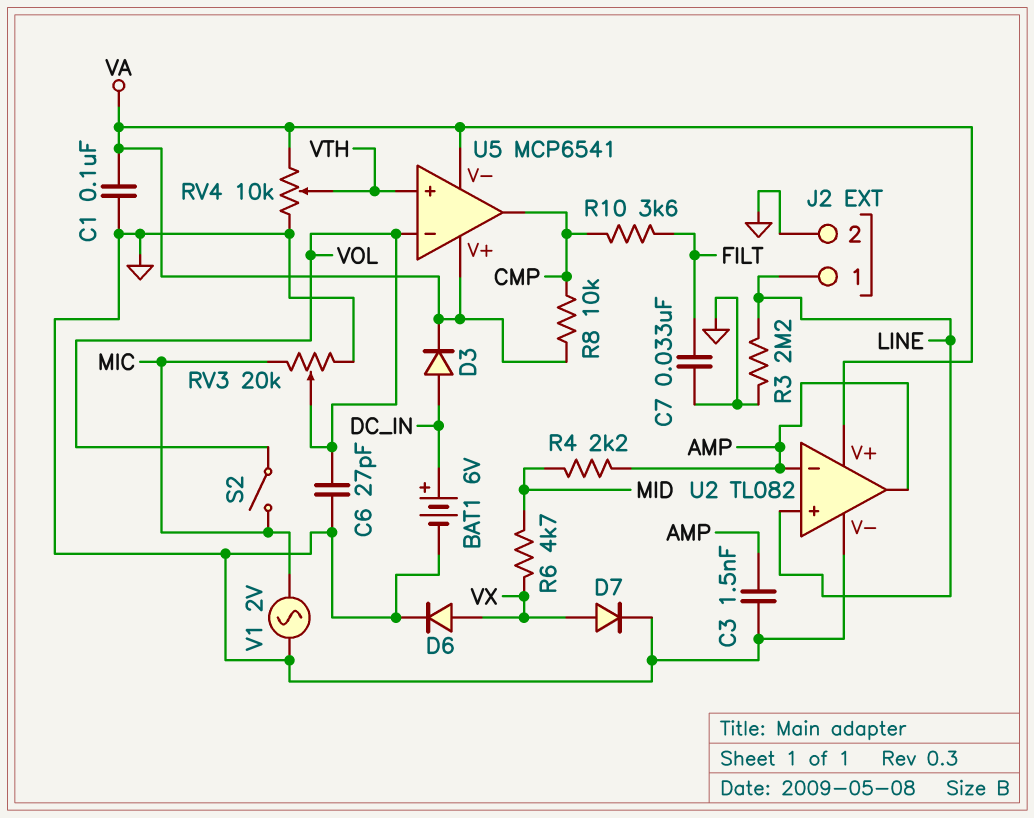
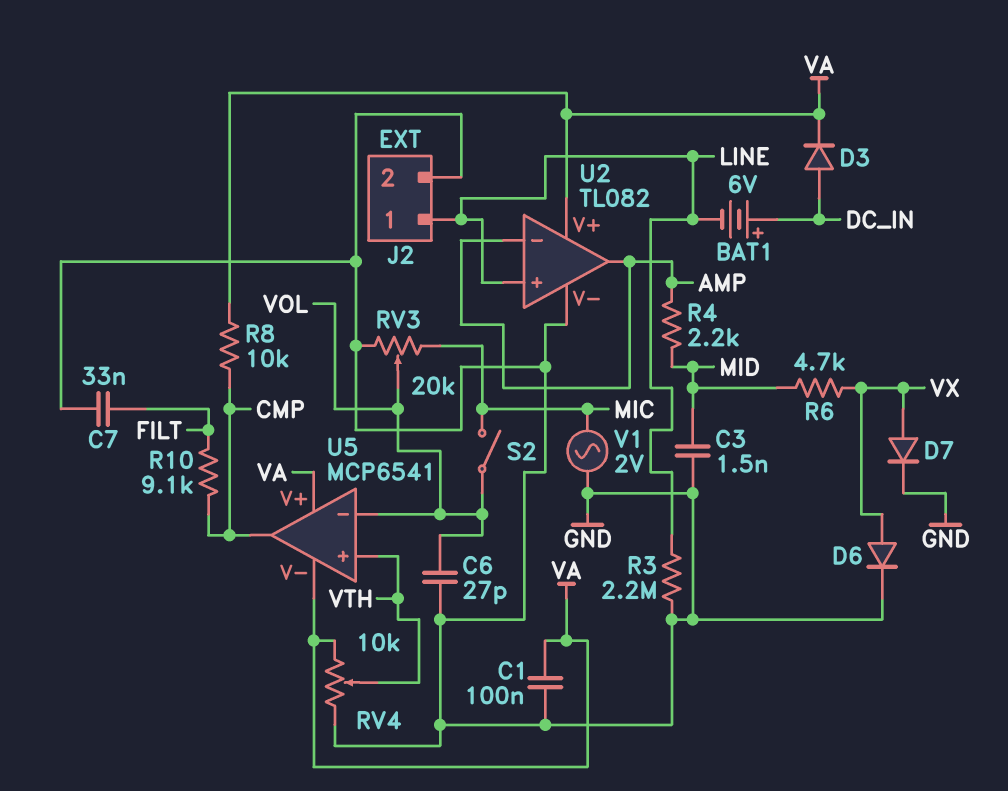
BAT1: 6V (plus DC_IN, minus GND) -> 6V (plus DC_IN, minus LINE)
C3: 1.5nF (AMP, GND) -> 1.5nF (GND, MID)
R10: 3.6k (CMP, FILT) -> 9.1k (CMP, FILT)

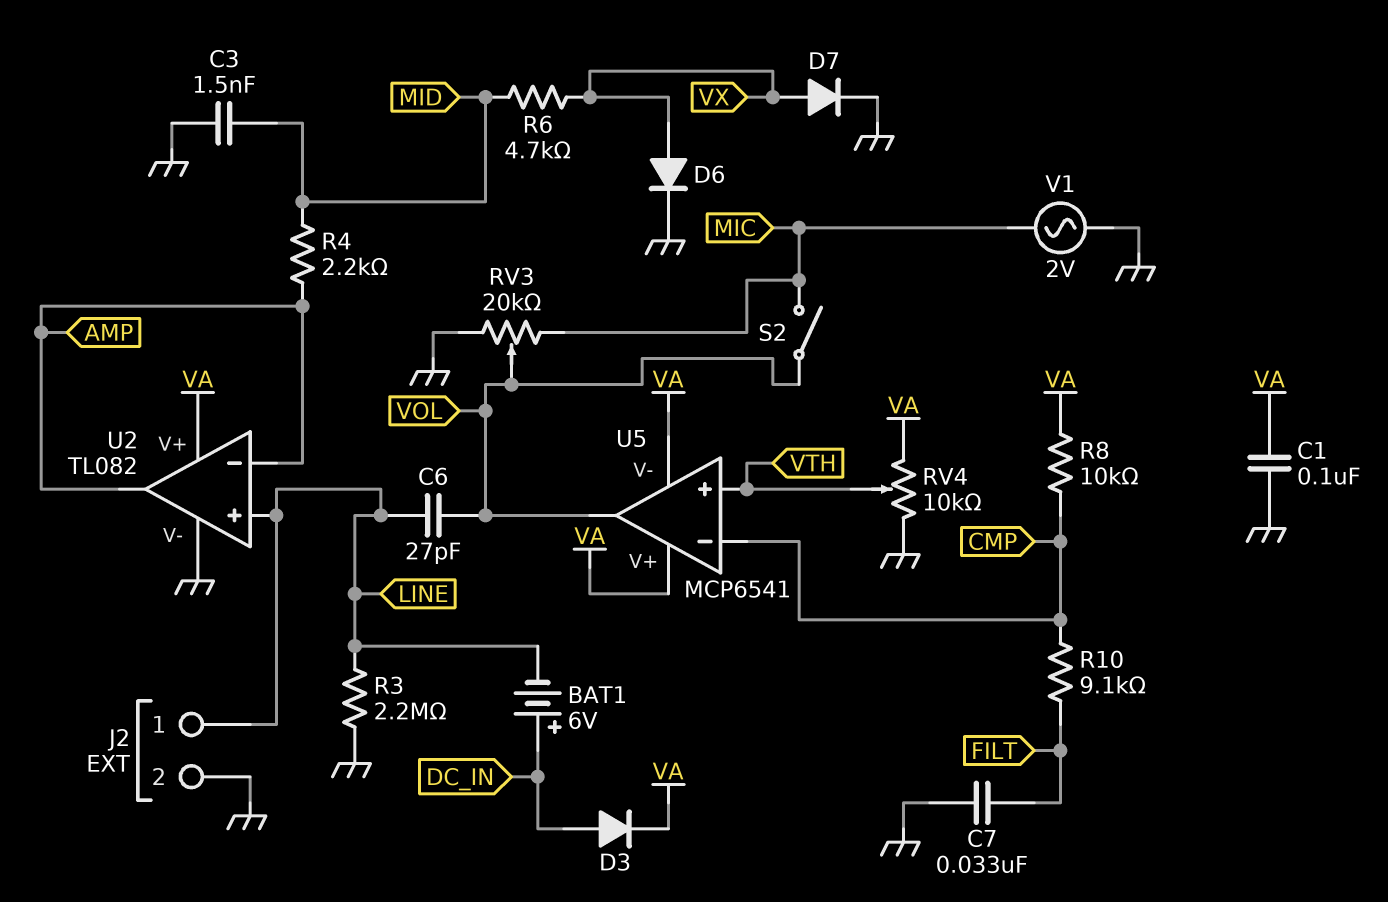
C6: 27pF (GND, VOL) -> 27pF (LINE, VOL)
U5 pin in-: VOL -> CMP
U5 pin out: CMP -> VOL

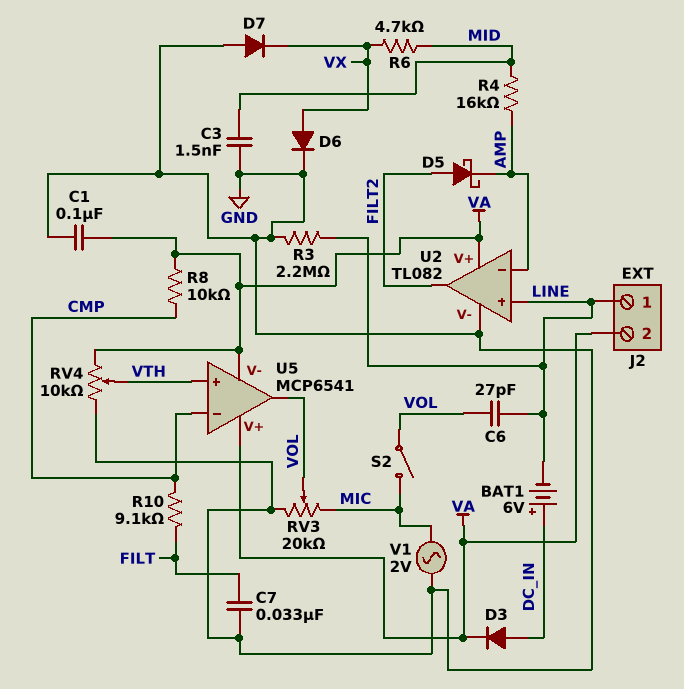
D5: none -> schottky (A FILT2, K AMP)
D7: diode (A VX, K GND) -> diode (A GND, K VX)
J2 pin 2: GND -> VA
R4: 2.2k (AMP, MID) -> 16k (AMP, MID)
U2 pin out: AMP -> FILT2

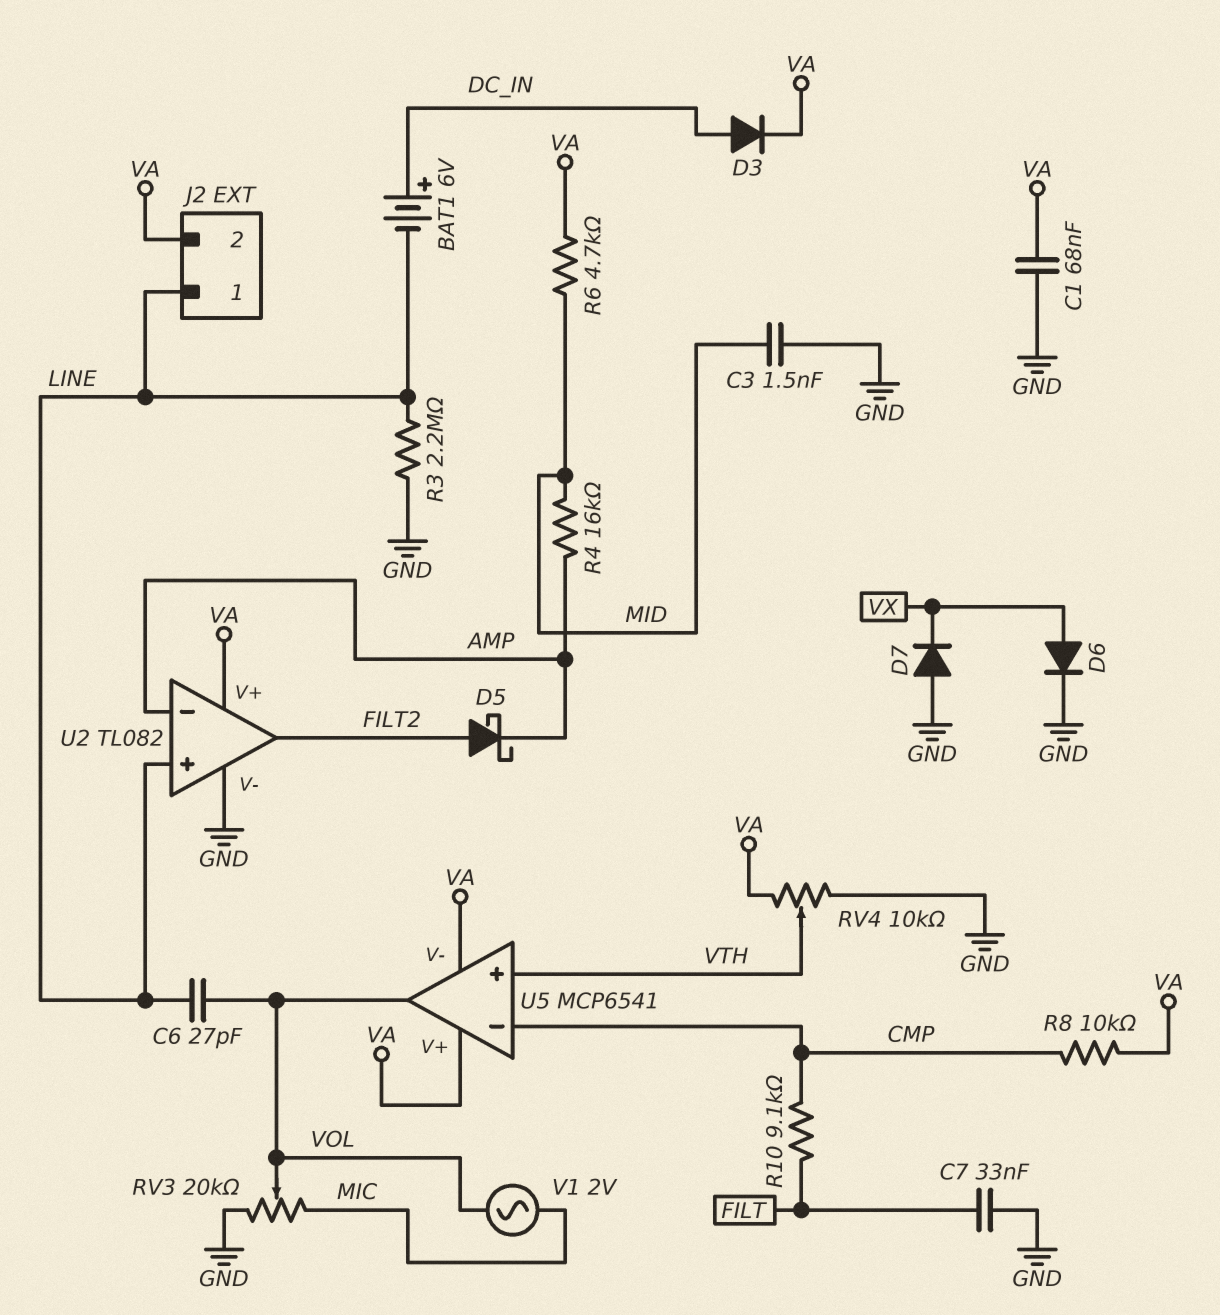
C1: 100nF (GND, VA) -> 68nF (GND, VA)
R6: 4.7k (MID, VX) -> 4.7k (MID, VA)
S2: switch (MIC, VOL) -> none
V1: AC 2V (GND, MIC) -> AC 2V (MIC, VOL)

